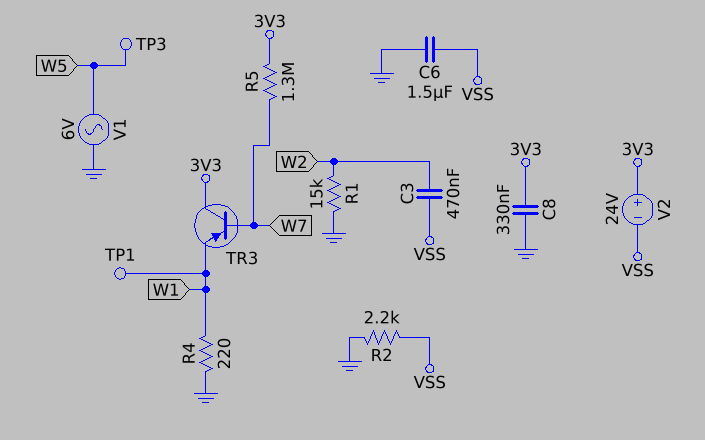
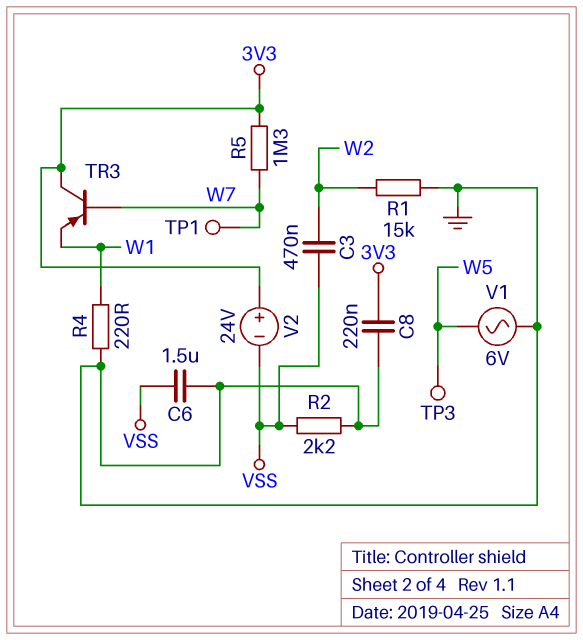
C8: 330nF (3V3, GND) -> 220nF (3V3, GND)
TP1: test point (W1) -> test point (W7)

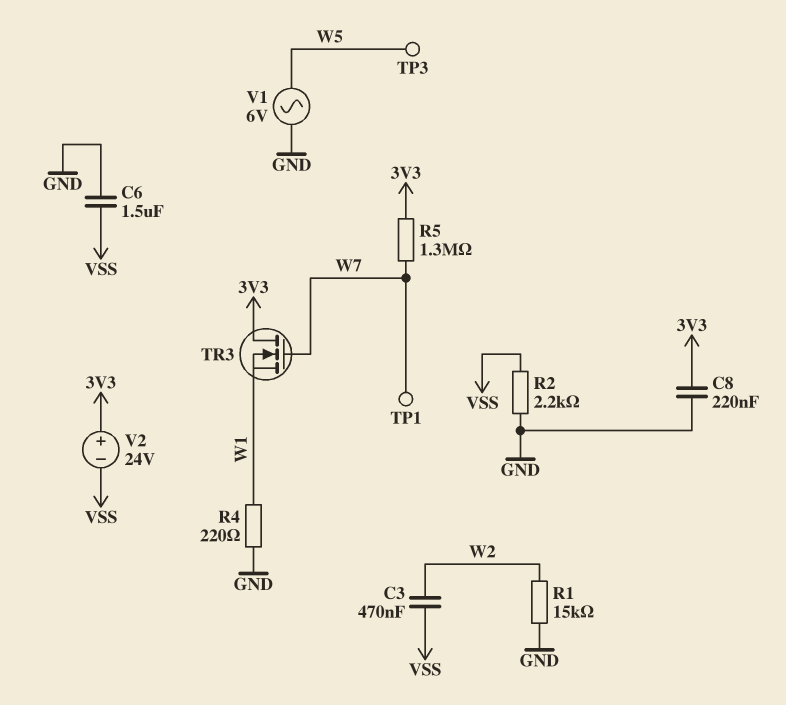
TR3: PNP (B W7, C 3V3, E W1) -> NMOS (G W7, D 3V3, S W1)

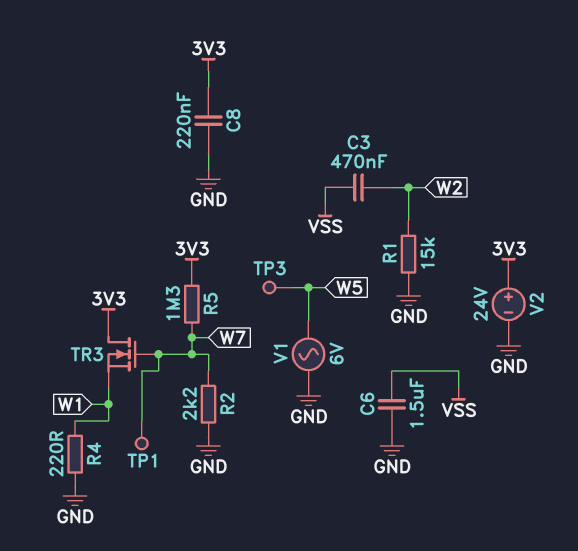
R2: 2.2k (GND, VSS) -> 2.2k (GND, W7)
V2: 24V (plus 3V3, minus VSS) -> 24V (plus 3V3, minus GND)

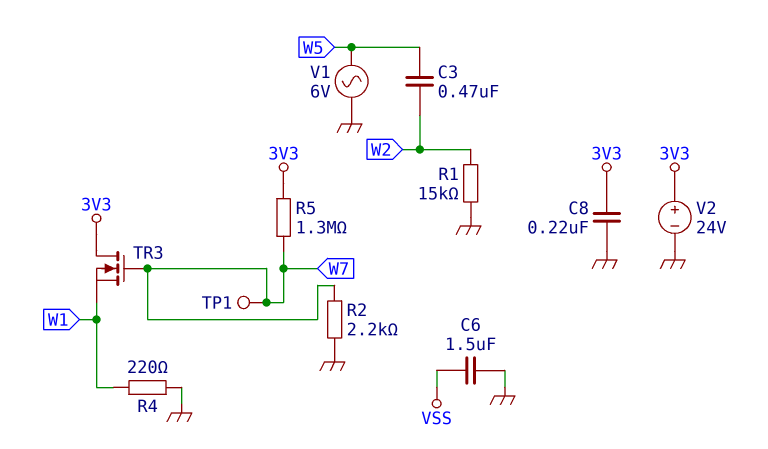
C3: 470nF (VSS, W2) -> 470nF (W2, W5)
TP3: test point (W5) -> none

